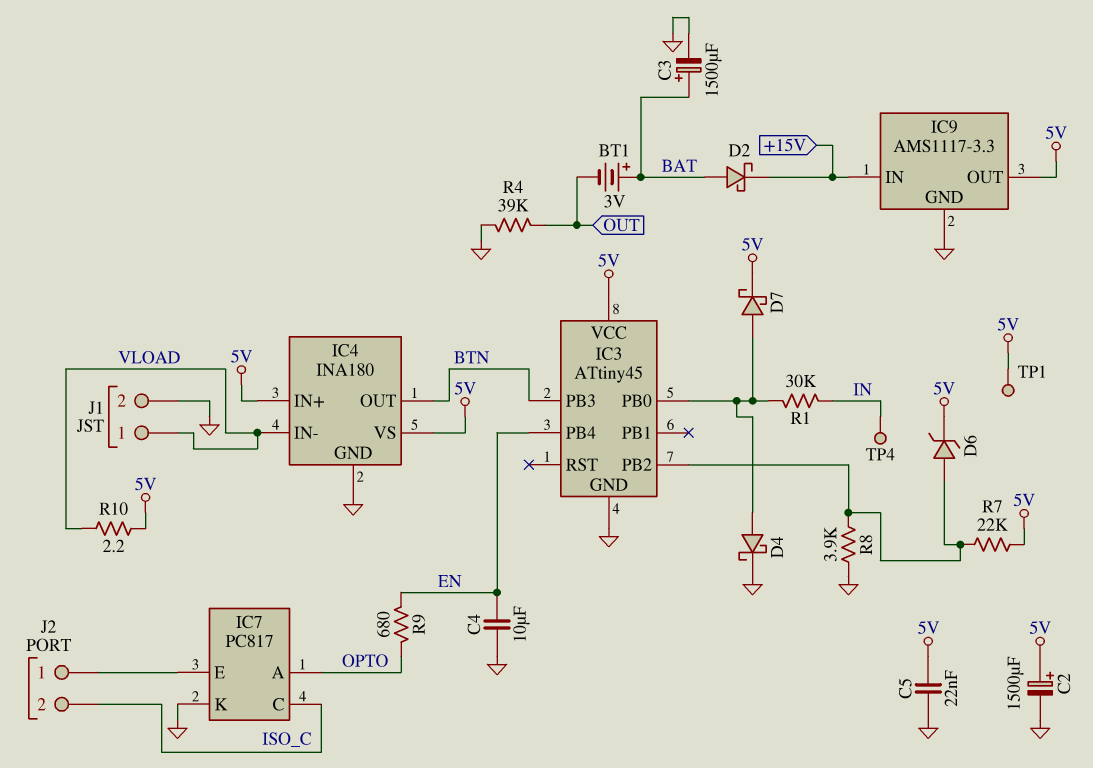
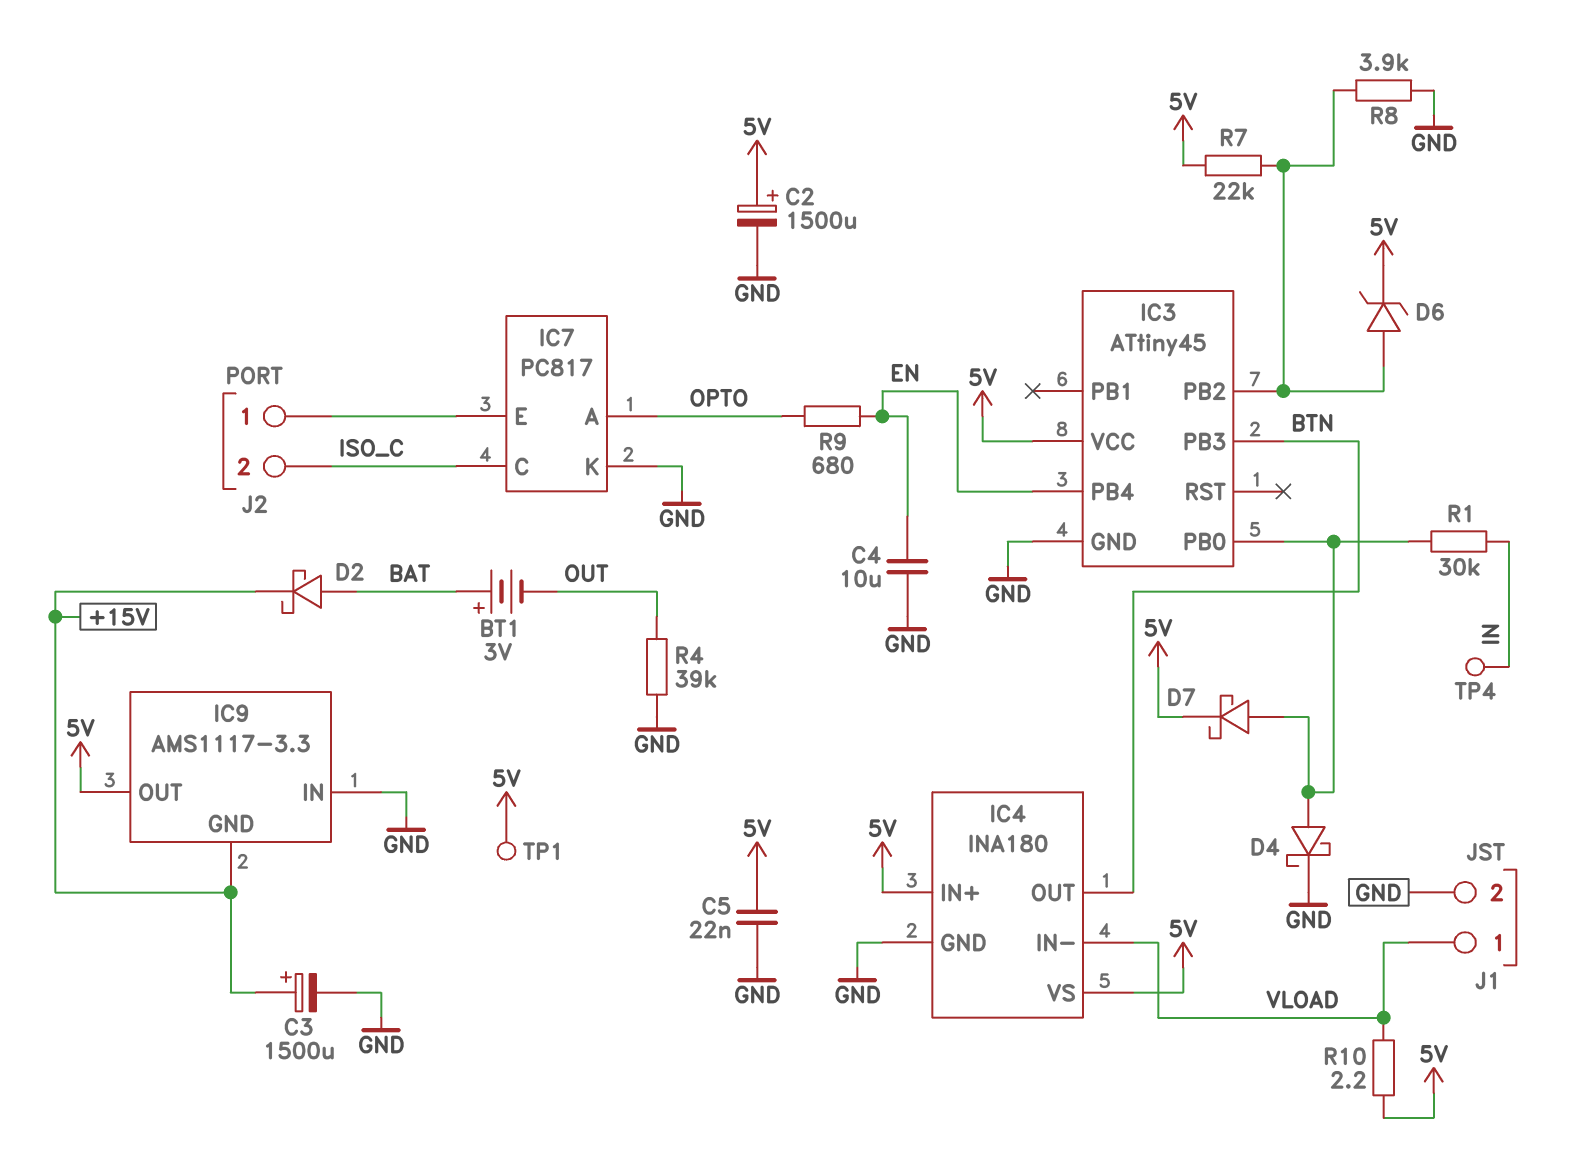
C3: 1500uF (plus BAT, minus GND) -> 1500uF (plus +15V, minus GND)
IC9 pin GND: GND -> +15V
IC9 pin IN: +15V -> GND

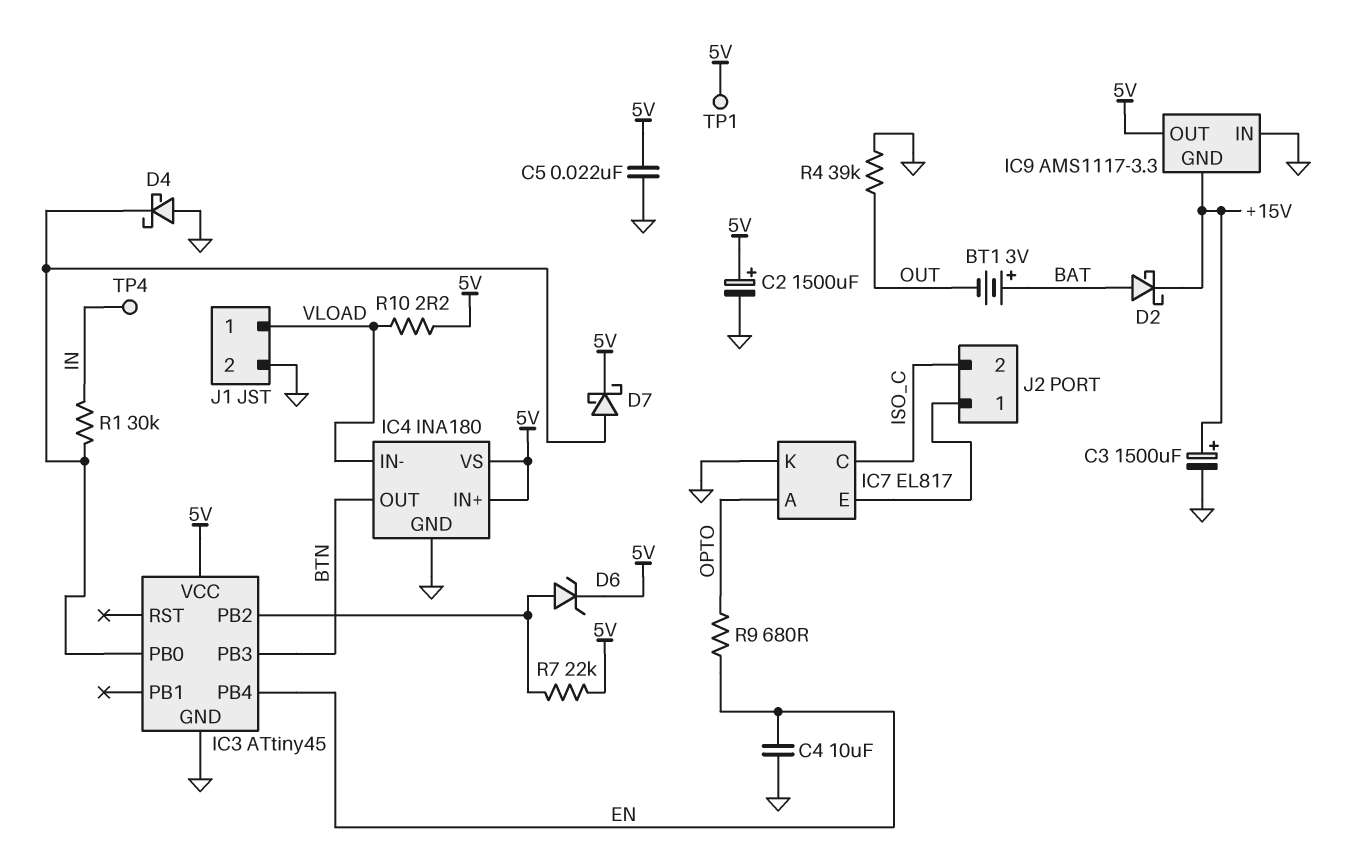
D4: schottky (A IC3/PB0, K GND) -> schottky (A GND, K IC3/PB0)
IC7: PC817 -> EL817
R8: 3.9k (GND, IC3/PB2) -> none

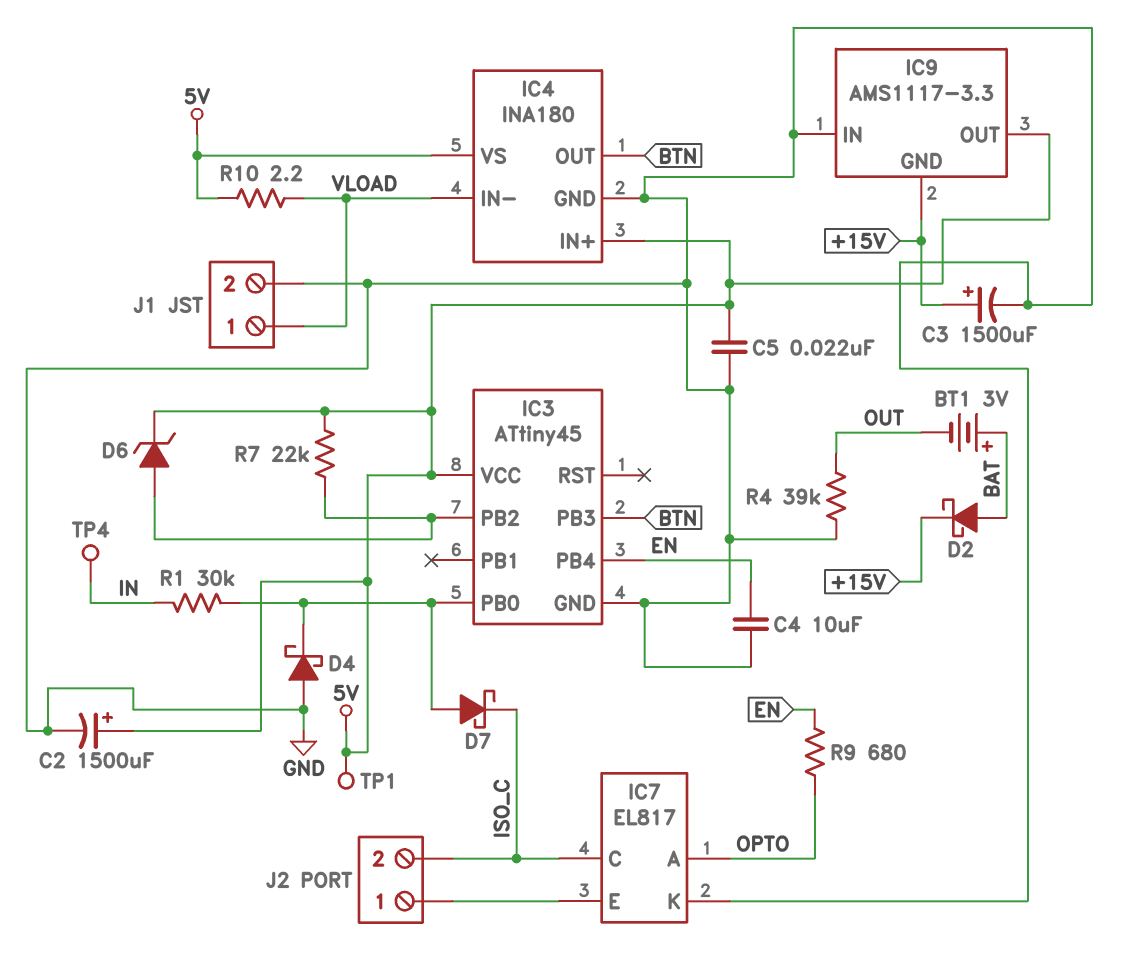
D7: schottky (A IC3/PB0, K 5V) -> schottky (A IC3/PB0, K ISO_C)

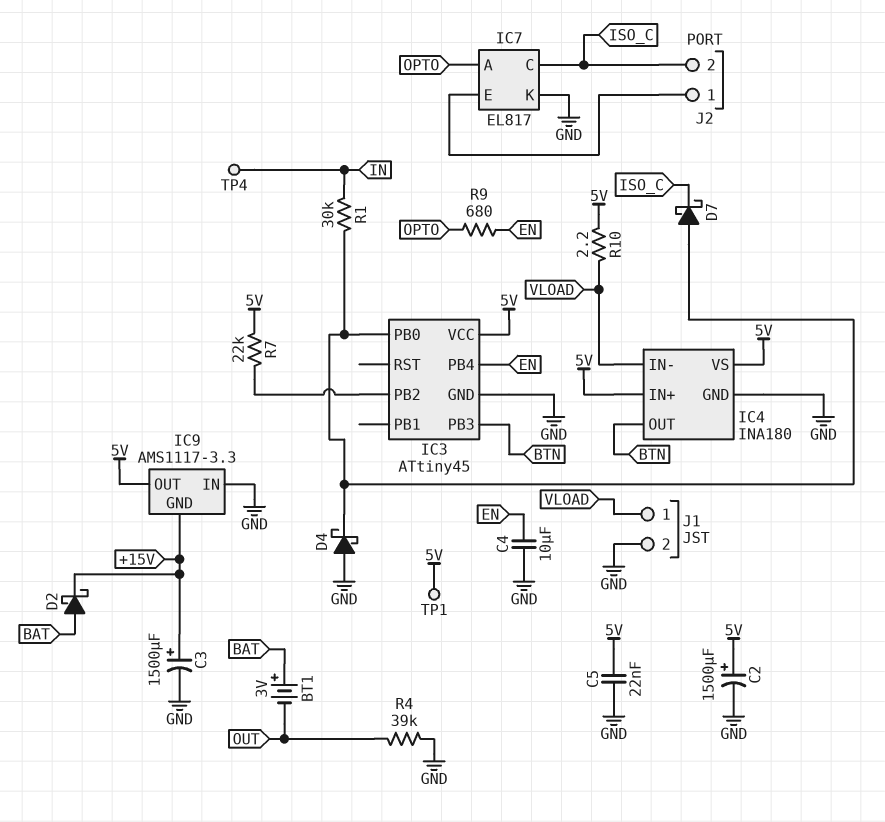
D6: zener (A IC3/PB2, K 5V) -> none

